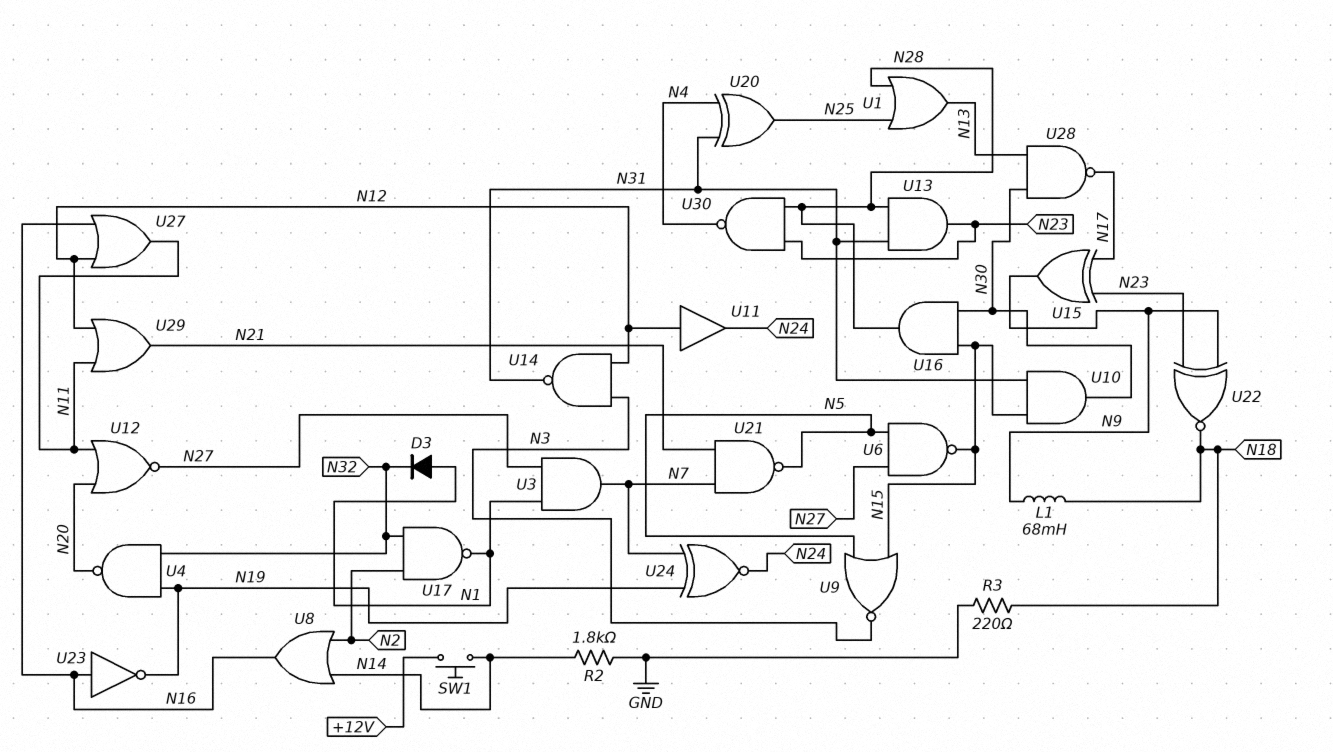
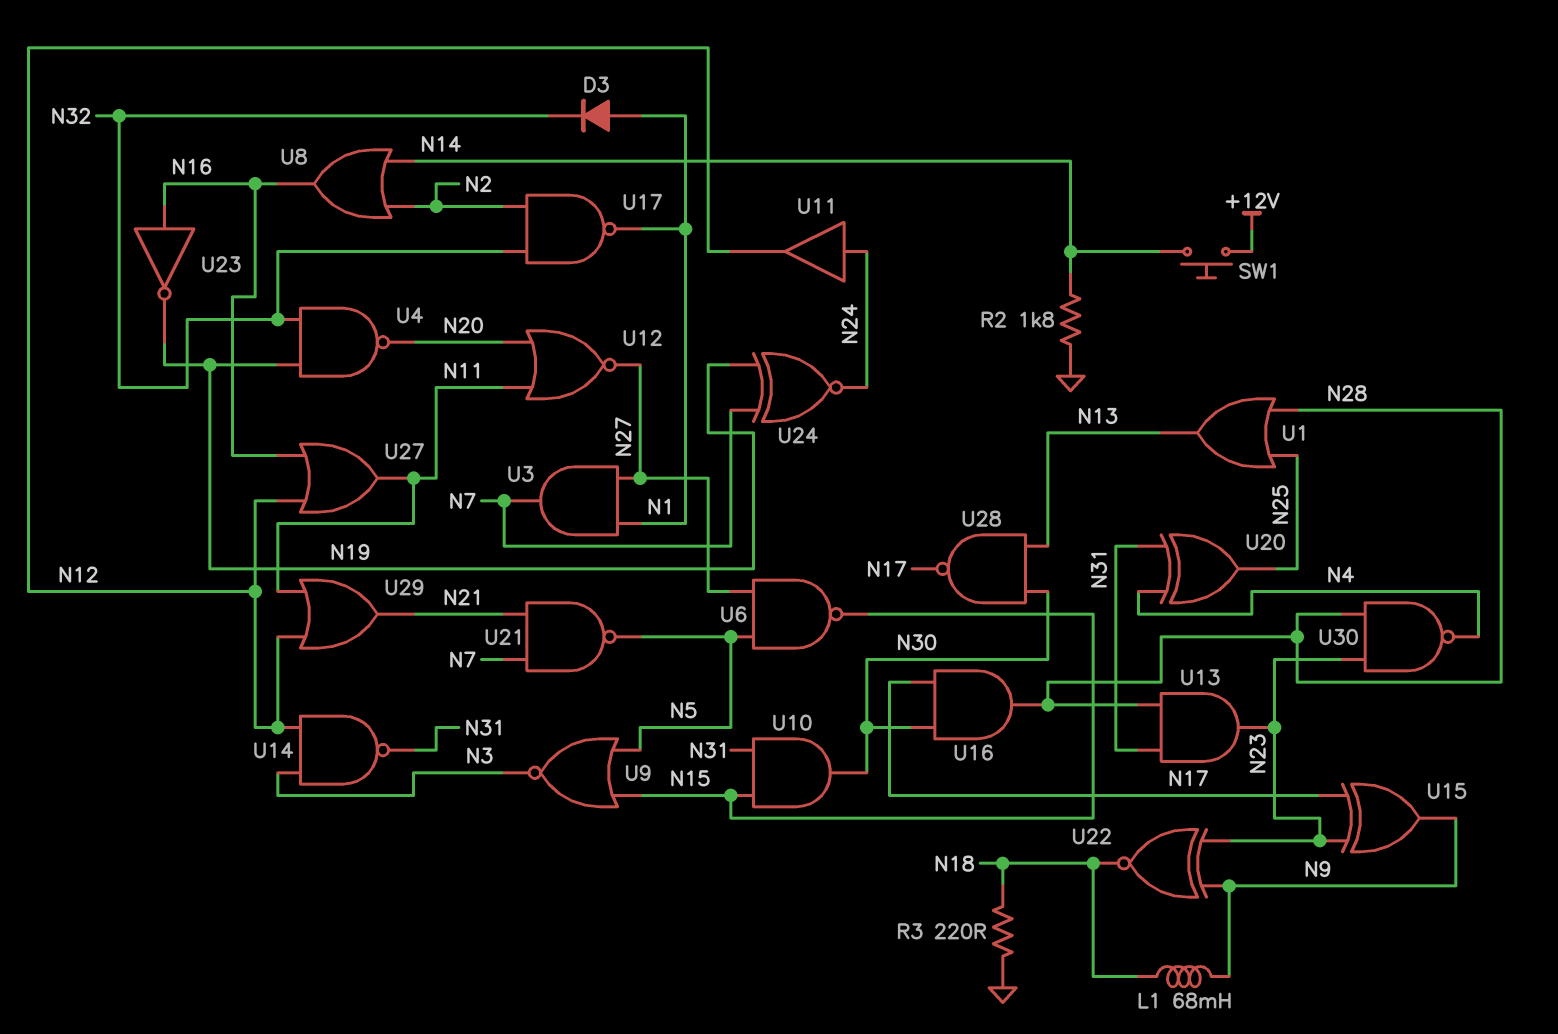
U11: buffer (in N12, out N24) -> buffer (in N24, out N12)
U16: AND (in N15, in N30, out N28) -> AND (in N17, in N30, out N28)

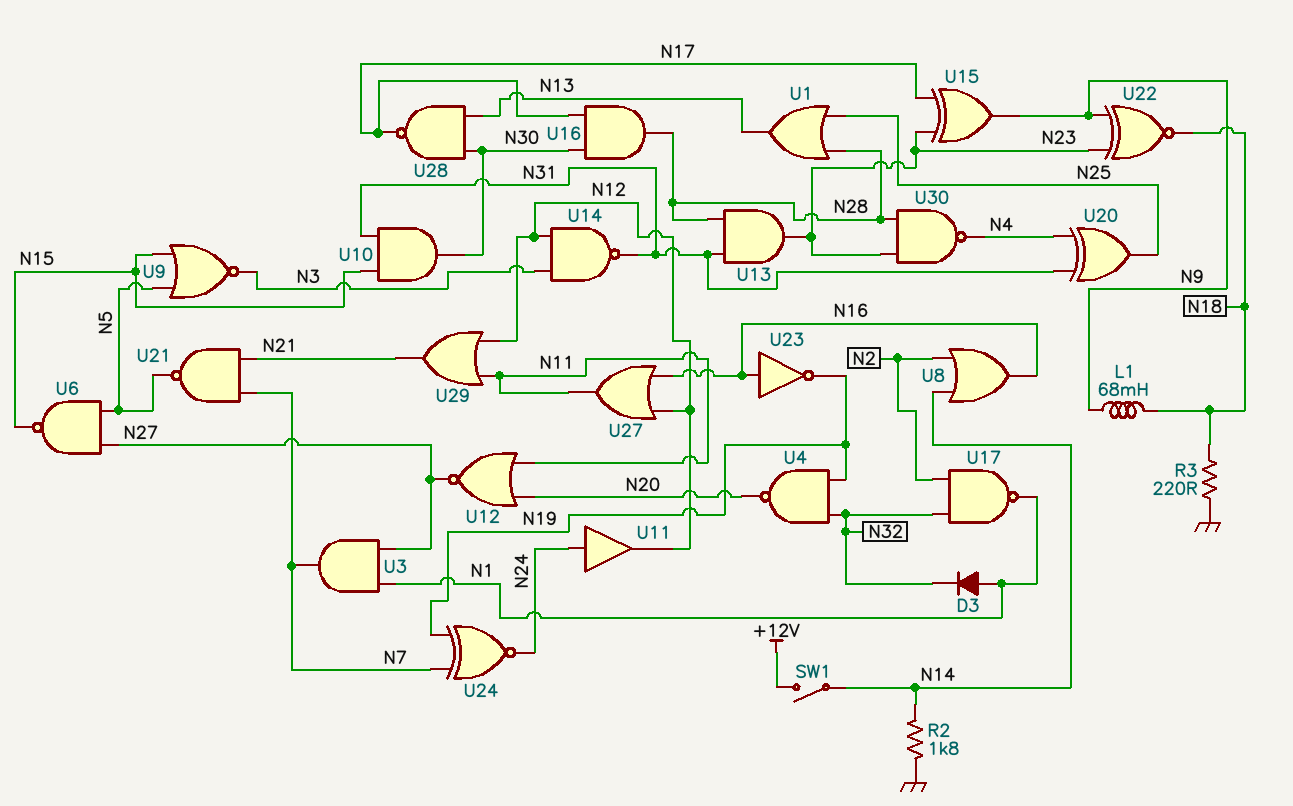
SW1: button (+12V, N14) -> switch (+12V, N14)

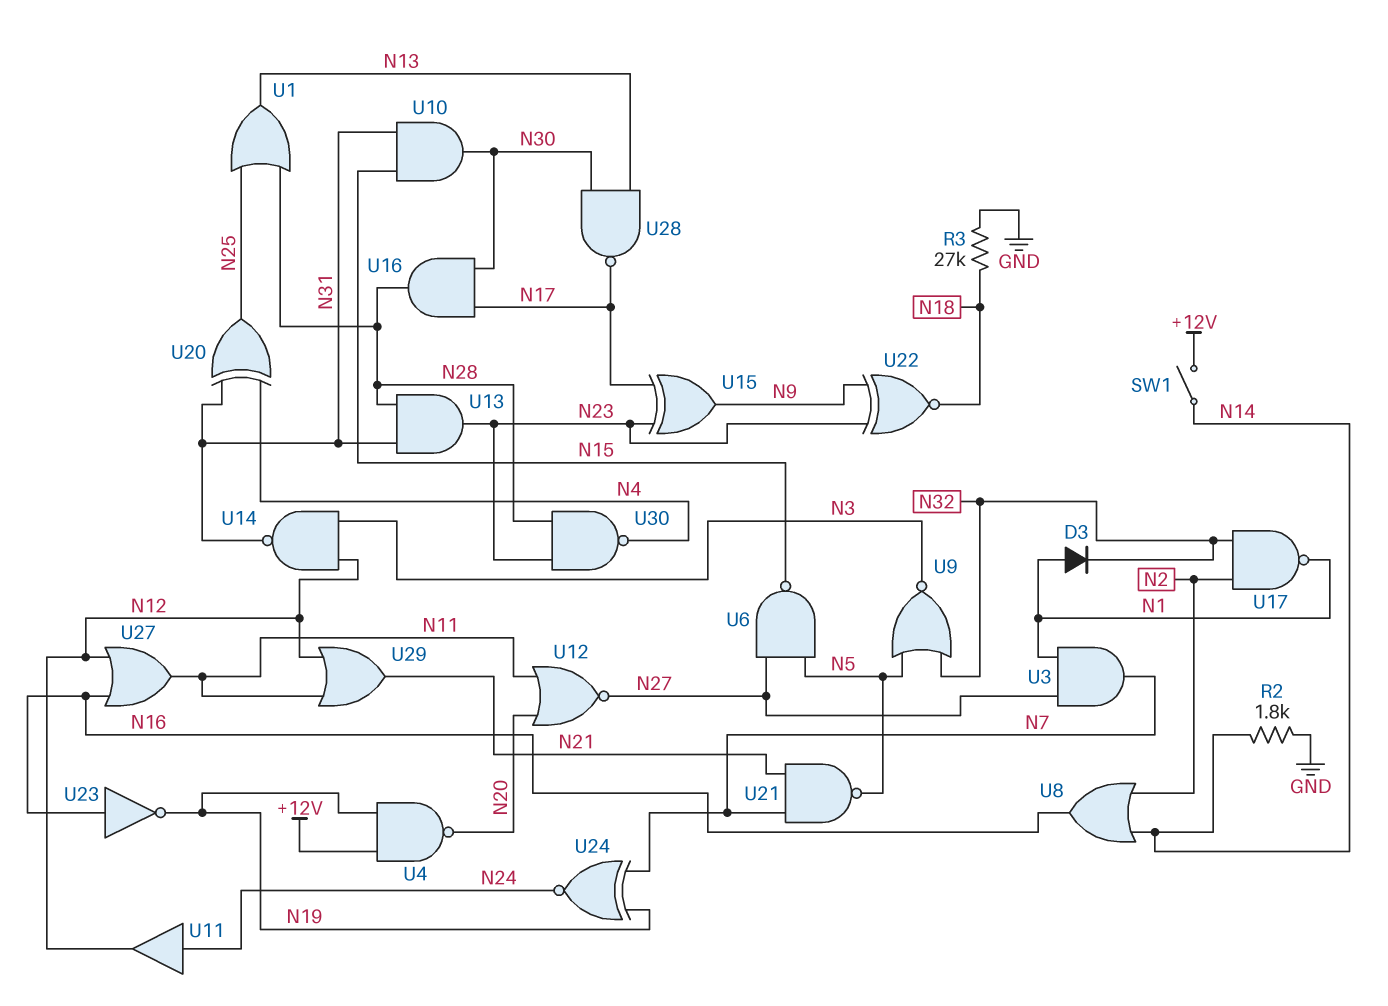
L1: 68mH (N9, N18) -> none
R3: 220 (GND, N18) -> 27k (GND, N18)
U4: NAND (in N19, in N32, out N20) -> NAND (in +12V, in N19, out N20)
U9: NOR (in N5, in N15, out N3) -> NOR (in N5, in N32, out N3)

